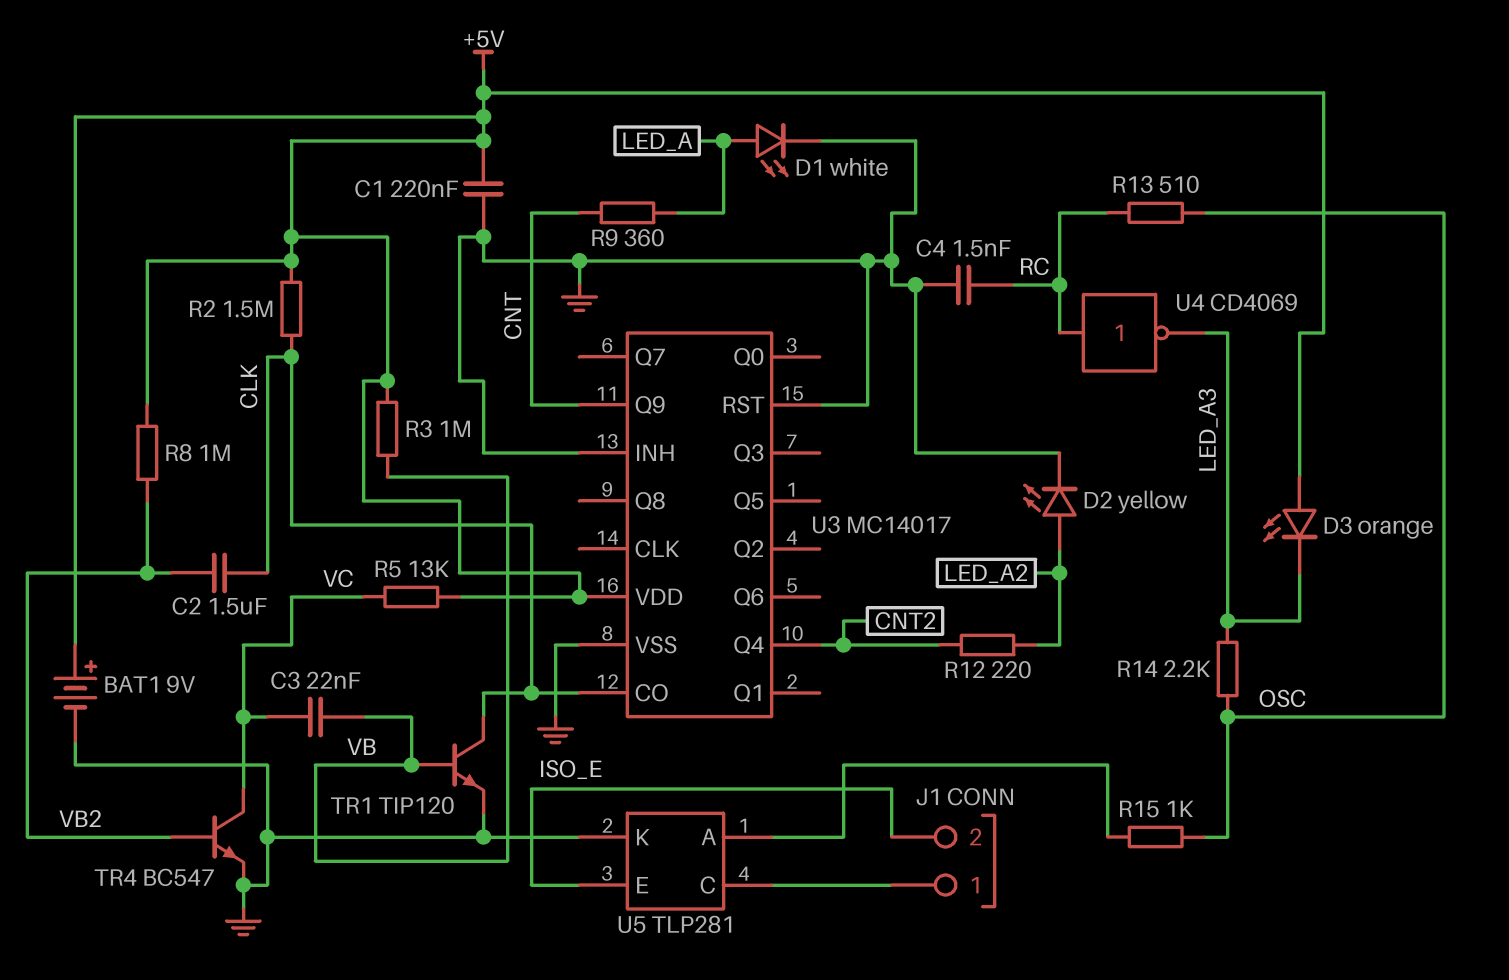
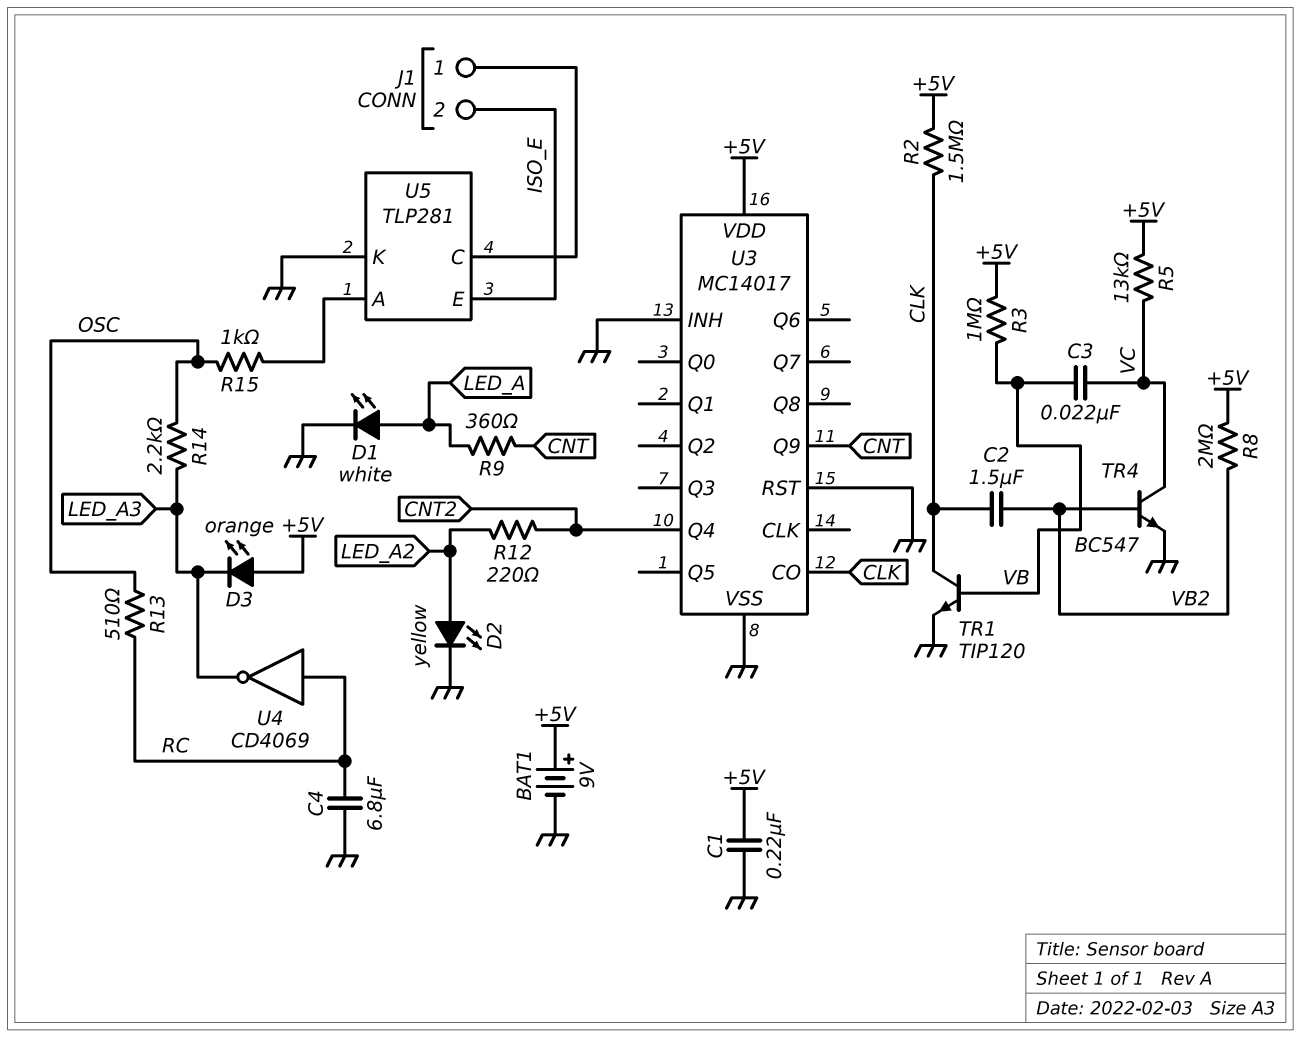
C4: 1.5nF (GND, RC) -> 6.8uF (GND, RC)
R8: 1M (+5V, VB2) -> 2M (+5V, VB2)

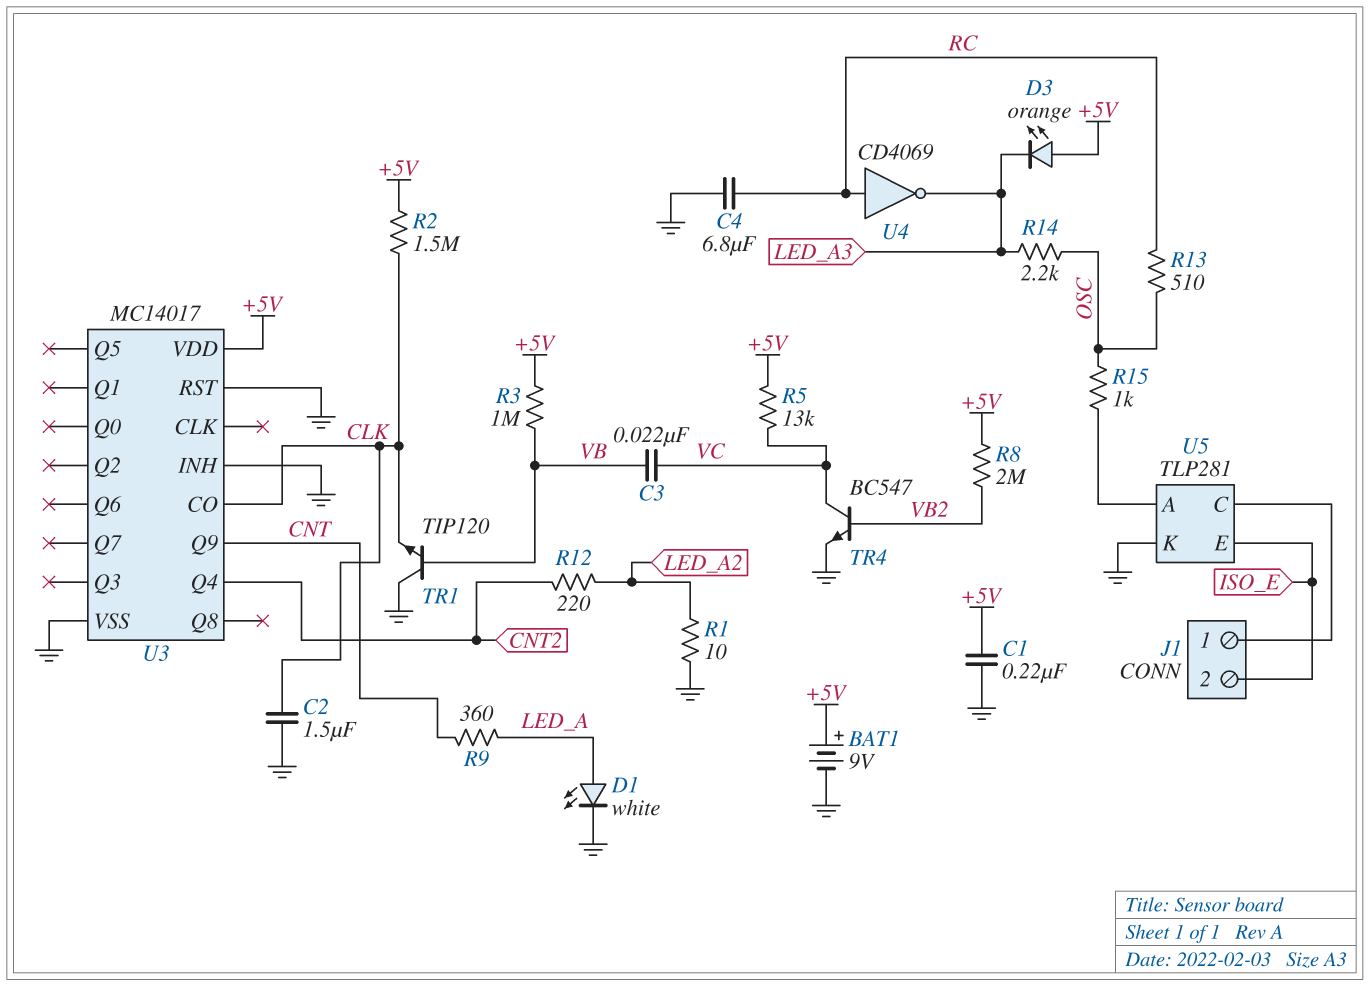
C2: 1.5uF (CLK, VB2) -> 1.5uF (CLK, GND)
D2: LED yellow (A LED_A2, K GND) -> none
R1: none -> 10 (GND, LED_A2)
TR1: NPN TIP120 (B VB, C CLK, E GND) -> NPN TIP120 (B VB, C GND, E CLK)

